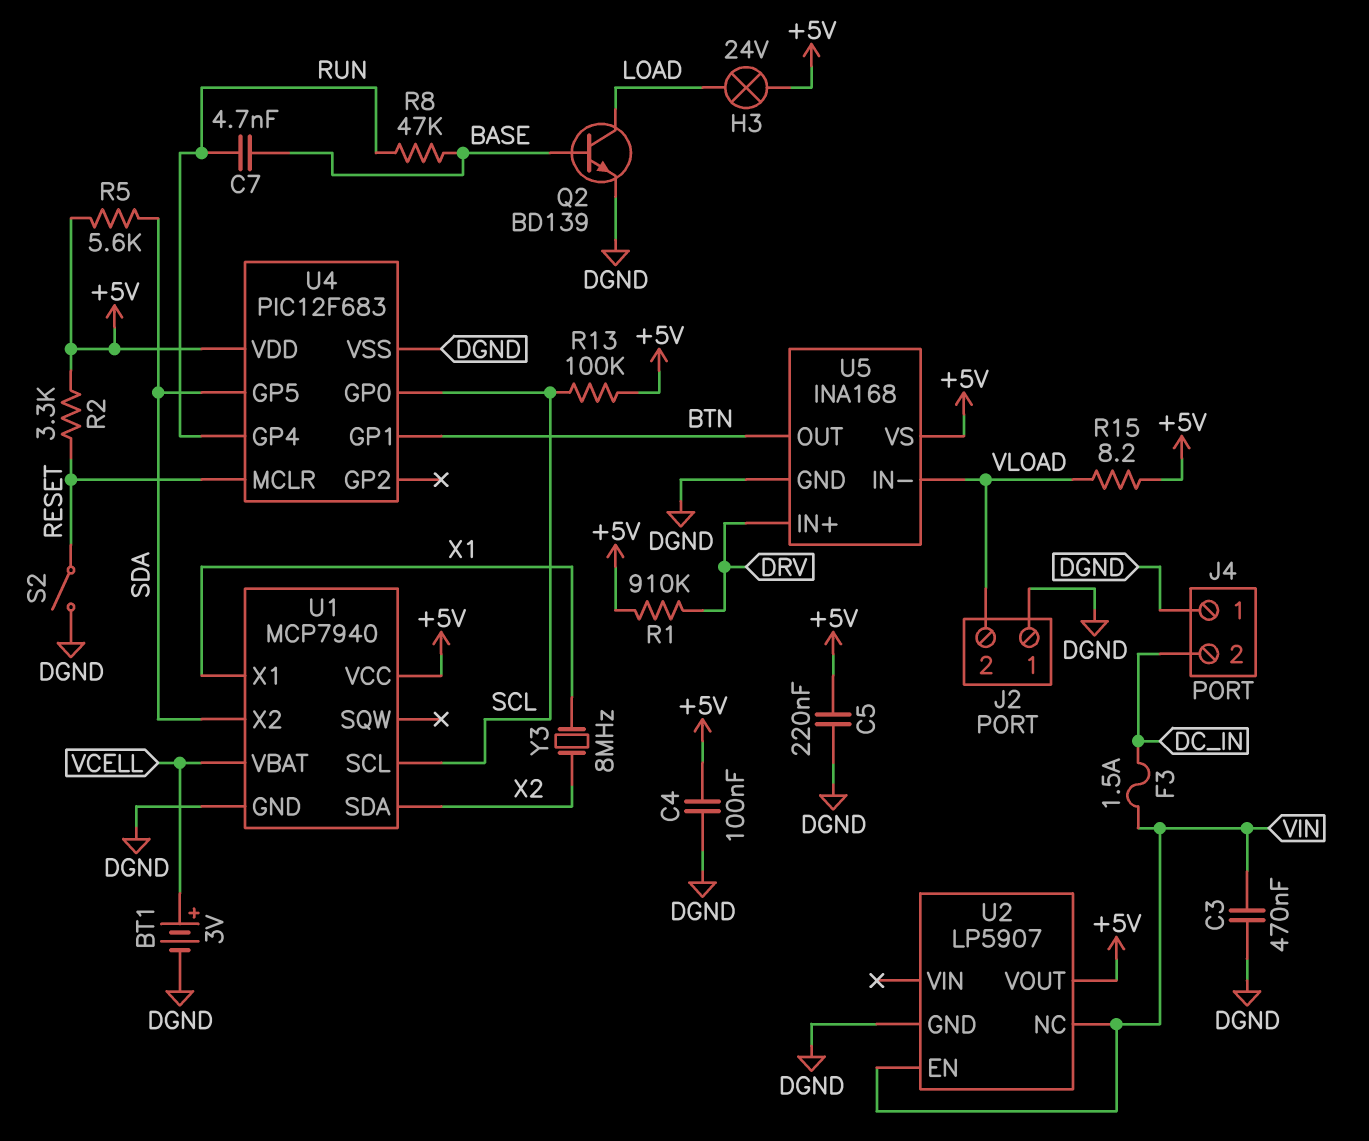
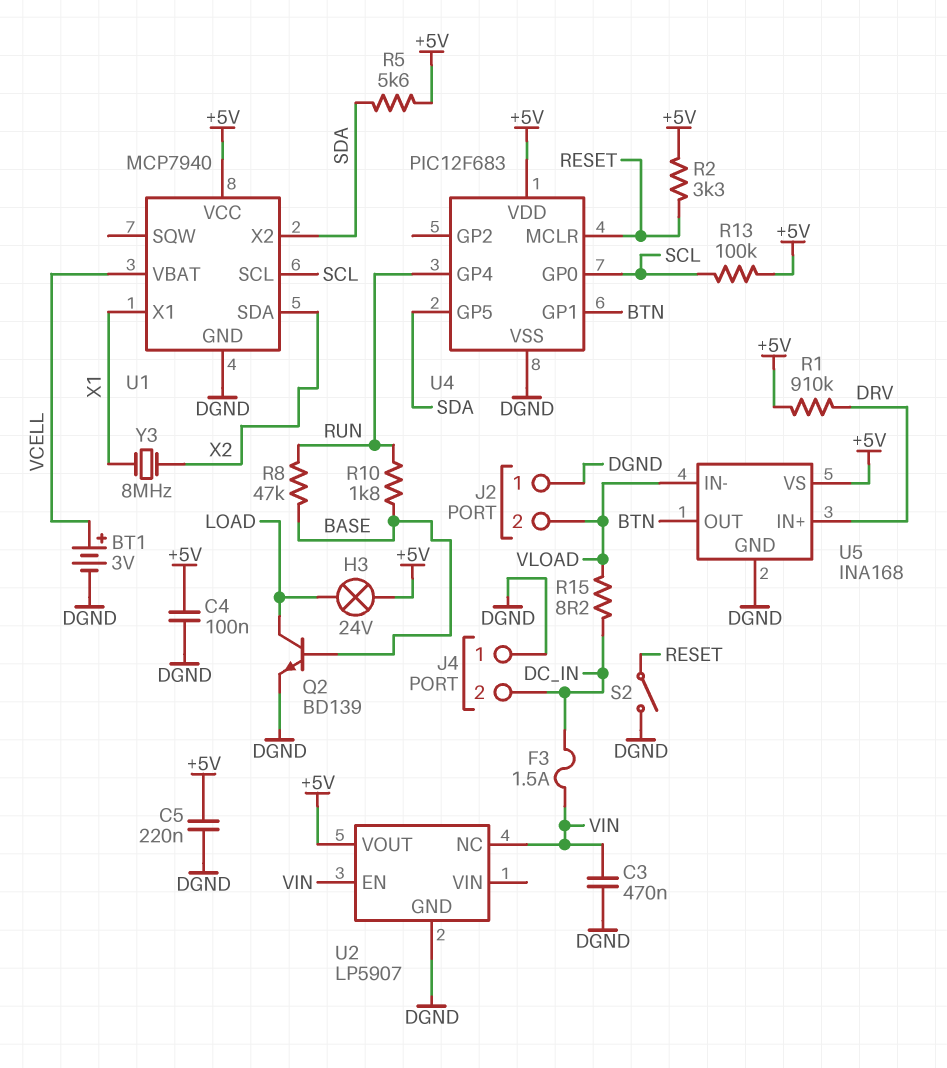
C7: 4.7nF (BASE, RUN) -> none
R10: none -> 1.8k (BASE, RUN)
R15: 8.2 (+5V, VLOAD) -> 8.2 (DC_IN, VLOAD)

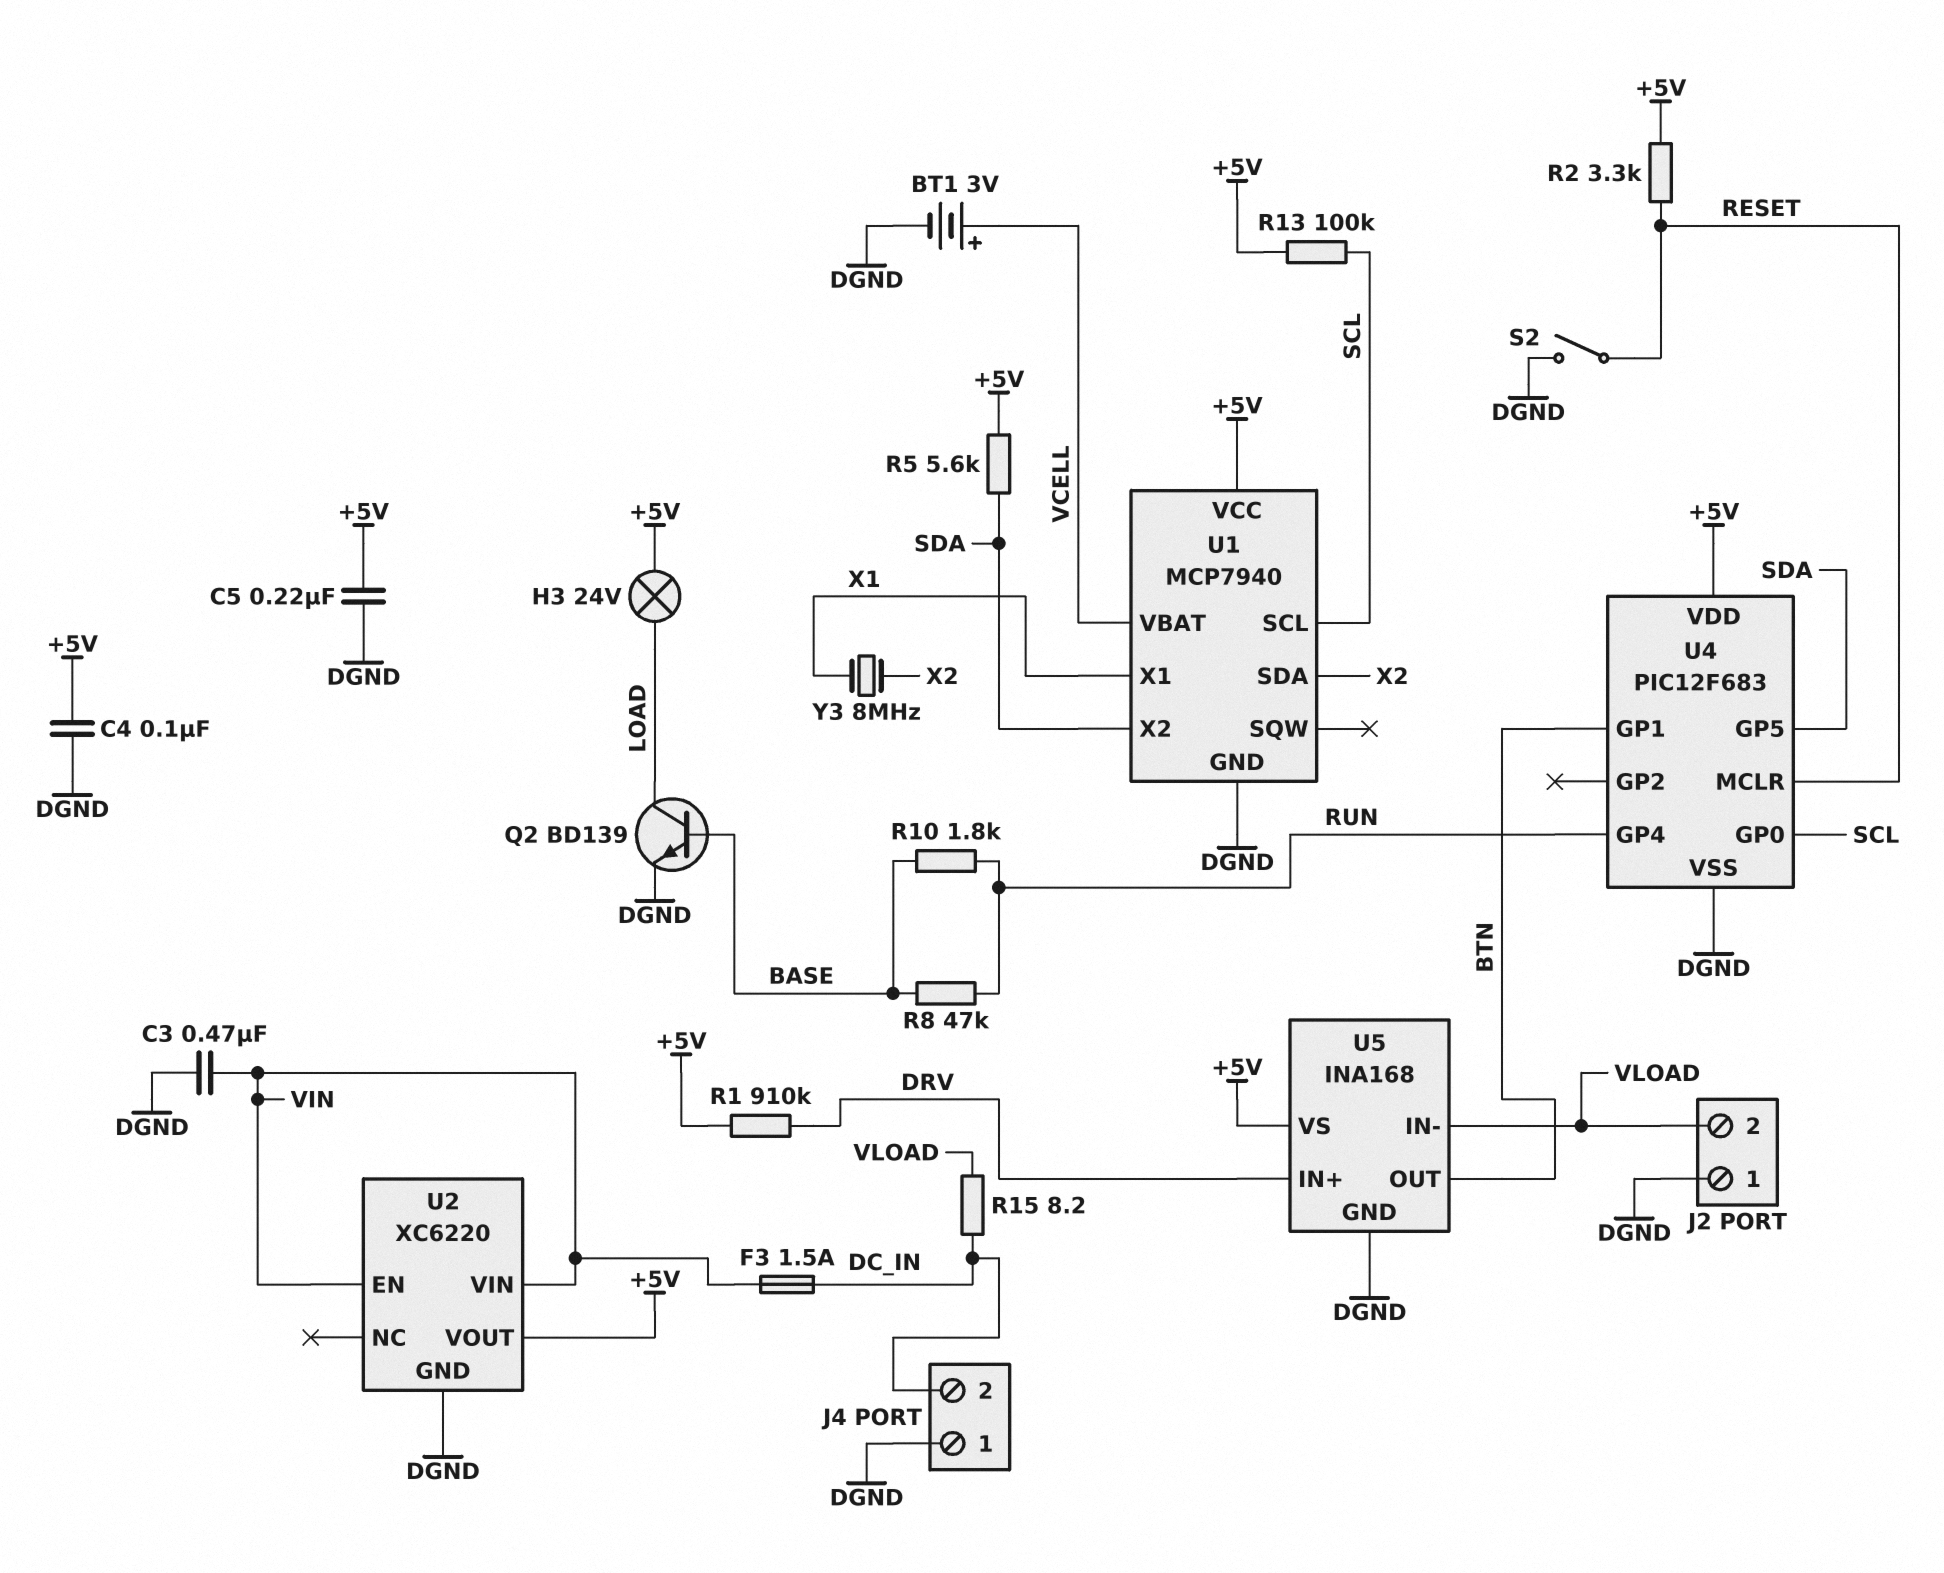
U2: LP5907 -> XC6220
U2 pin NC: VIN -> none
U2 pin VIN: none -> VIN

